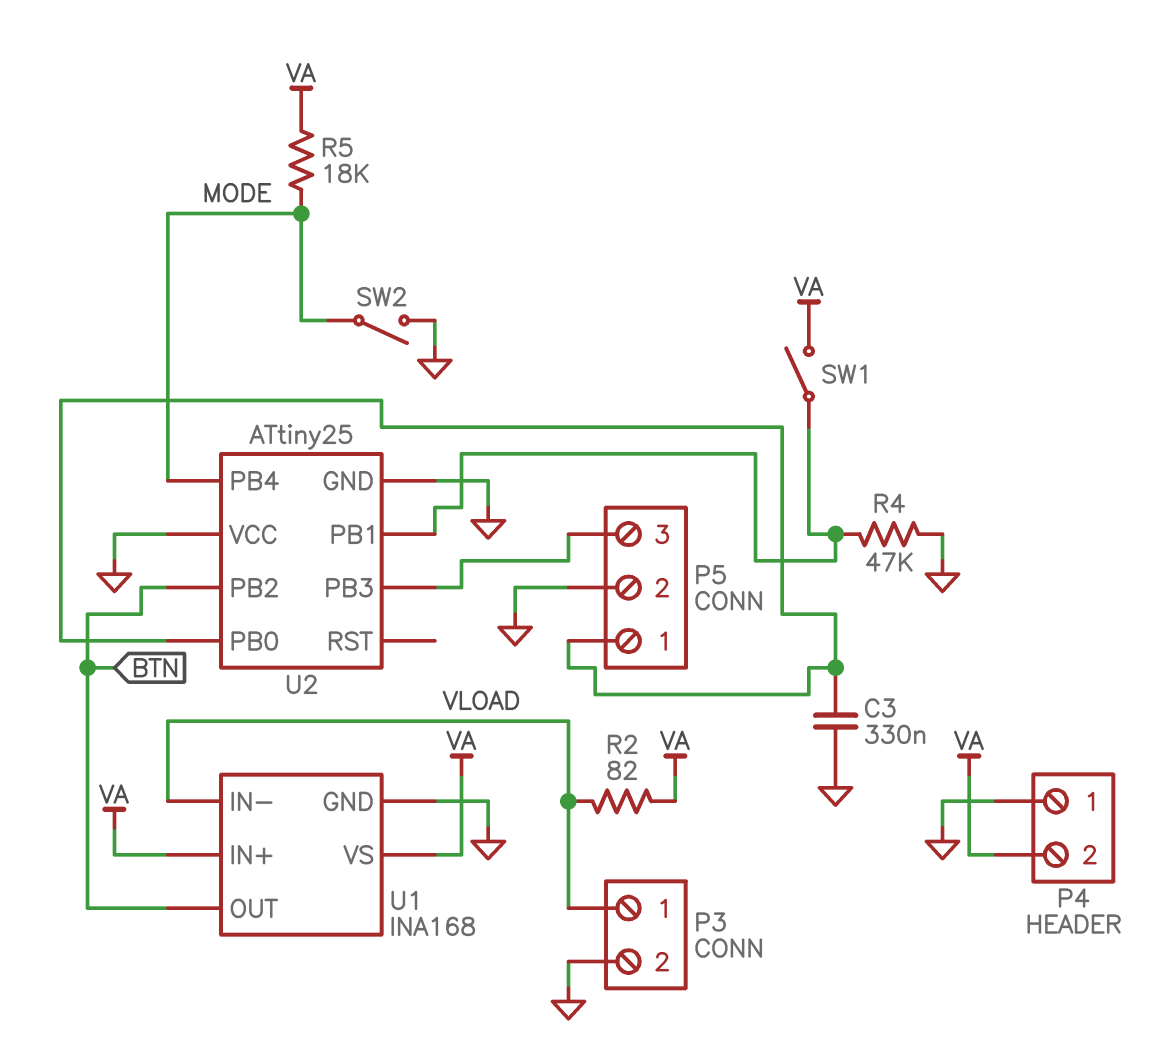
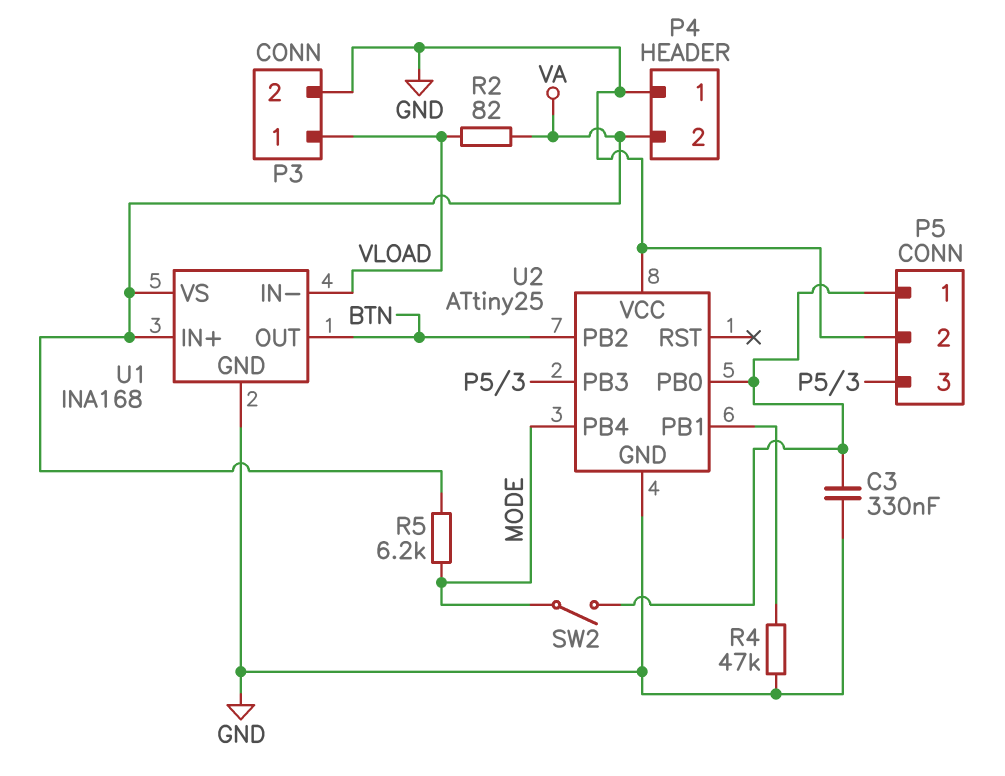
R5: 18k (MODE, VA) -> 6.2k (MODE, VA)
SW1: switch (U2/PB1, VA) -> none
SW2: switch (GND, MODE) -> switch (MODE, P5/1)

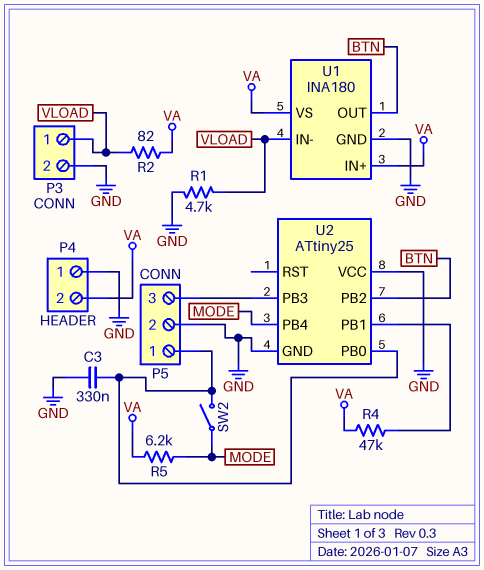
R1: none -> 4.7k (GND, VLOAD)
R4: 47k (GND, U2/PB1) -> 47k (U2/PB1, VA)
U1: INA168 -> INA180

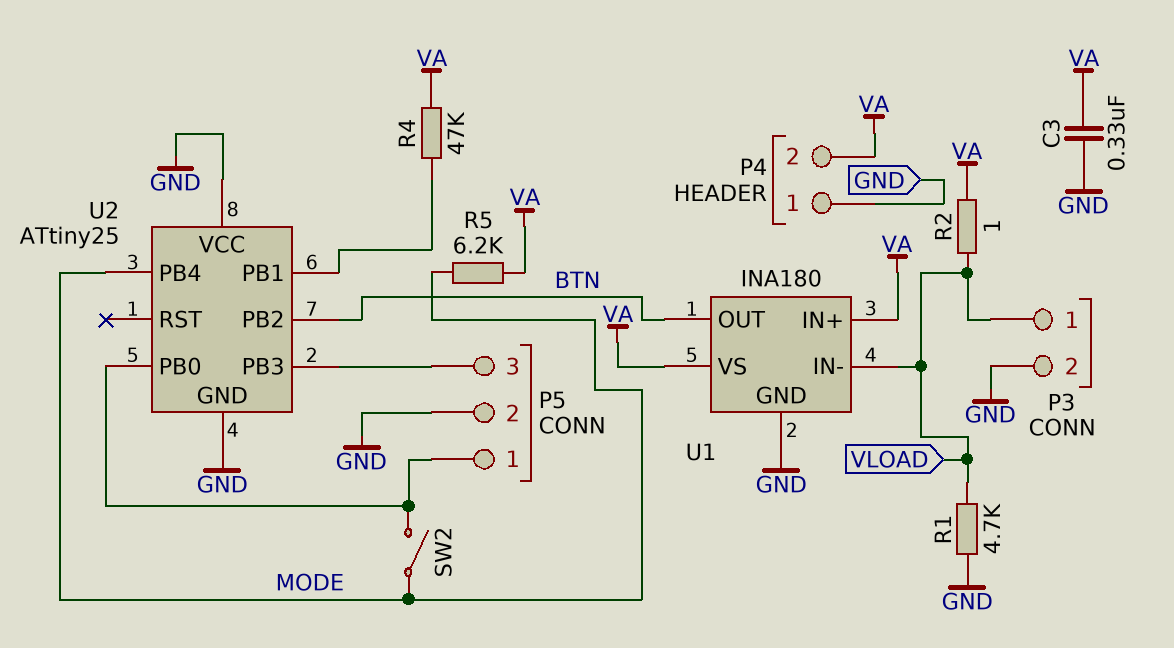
C3: 330nF (GND, P5/1) -> 330nF (GND, VA)
R2: 82 (VA, VLOAD) -> 1 (VA, VLOAD)

